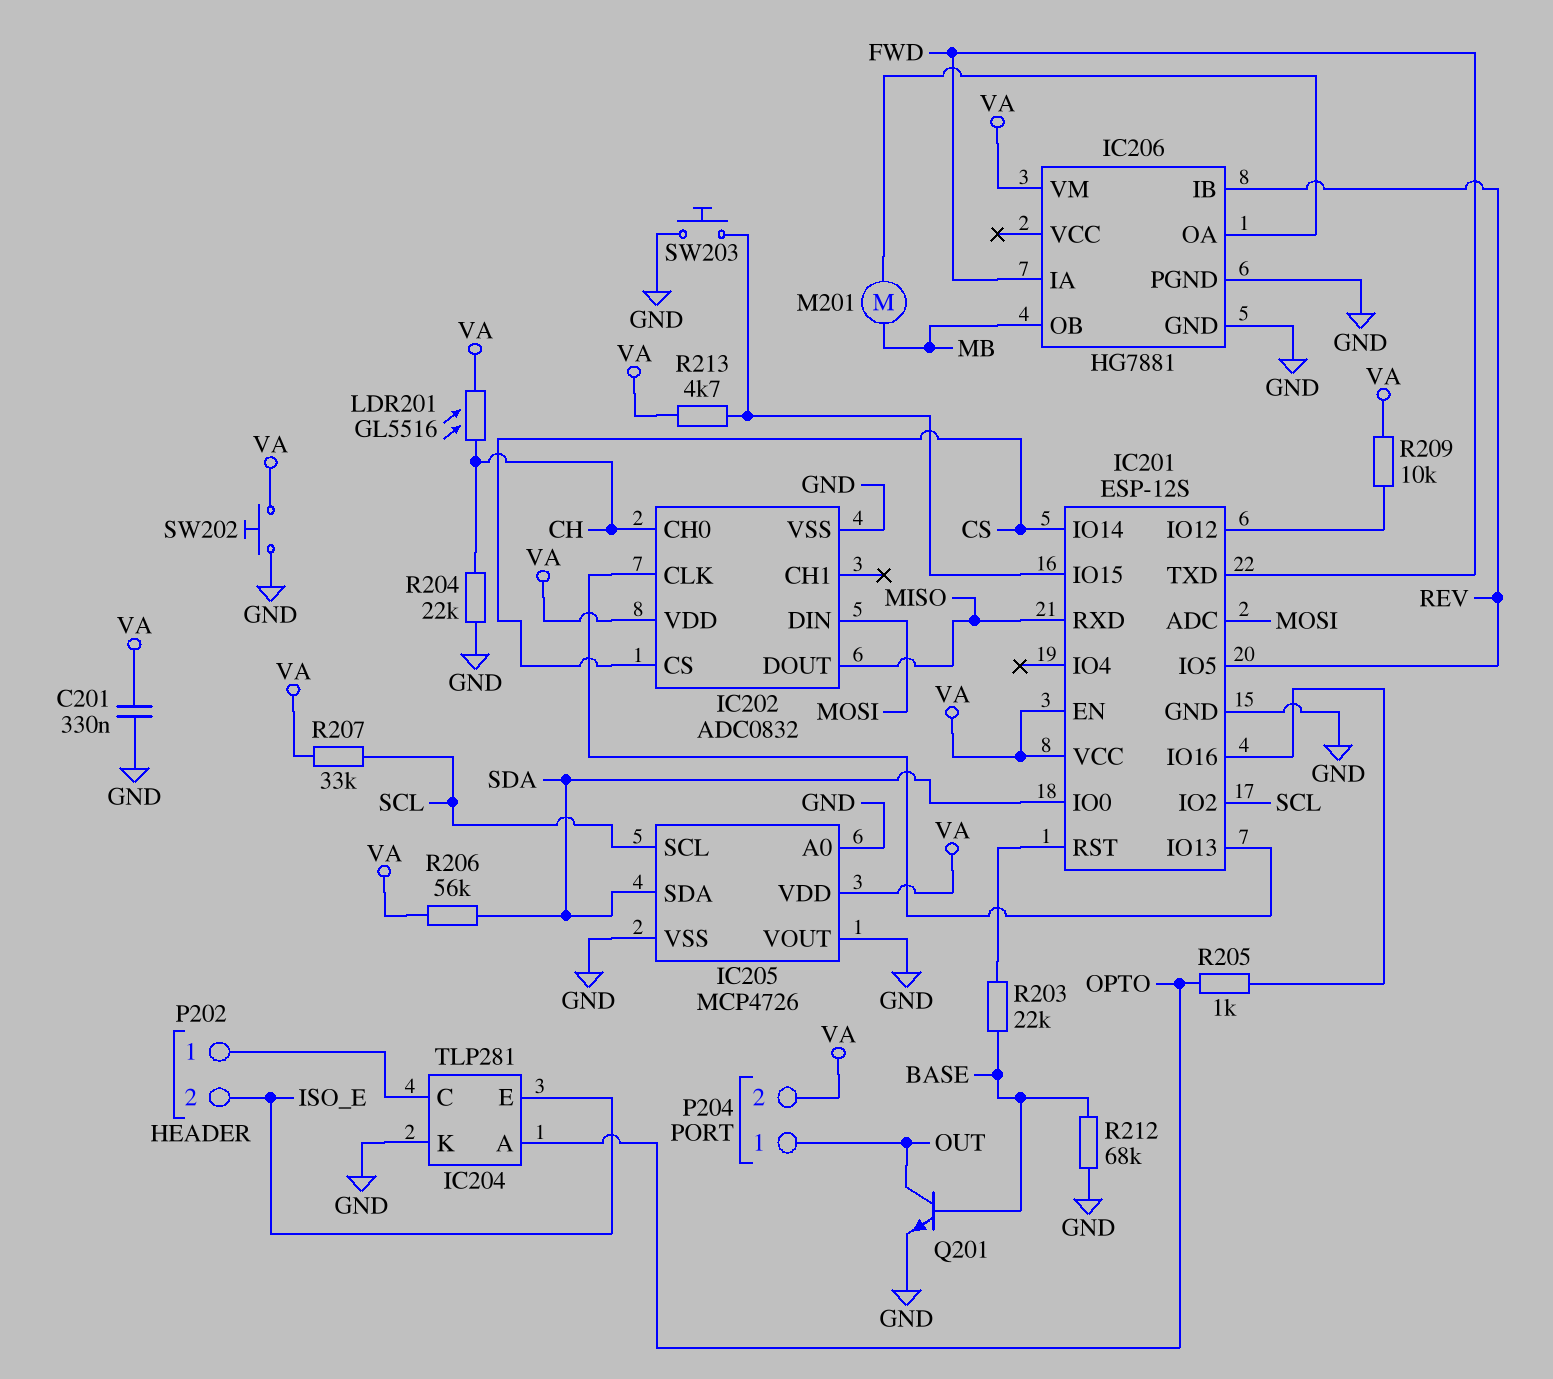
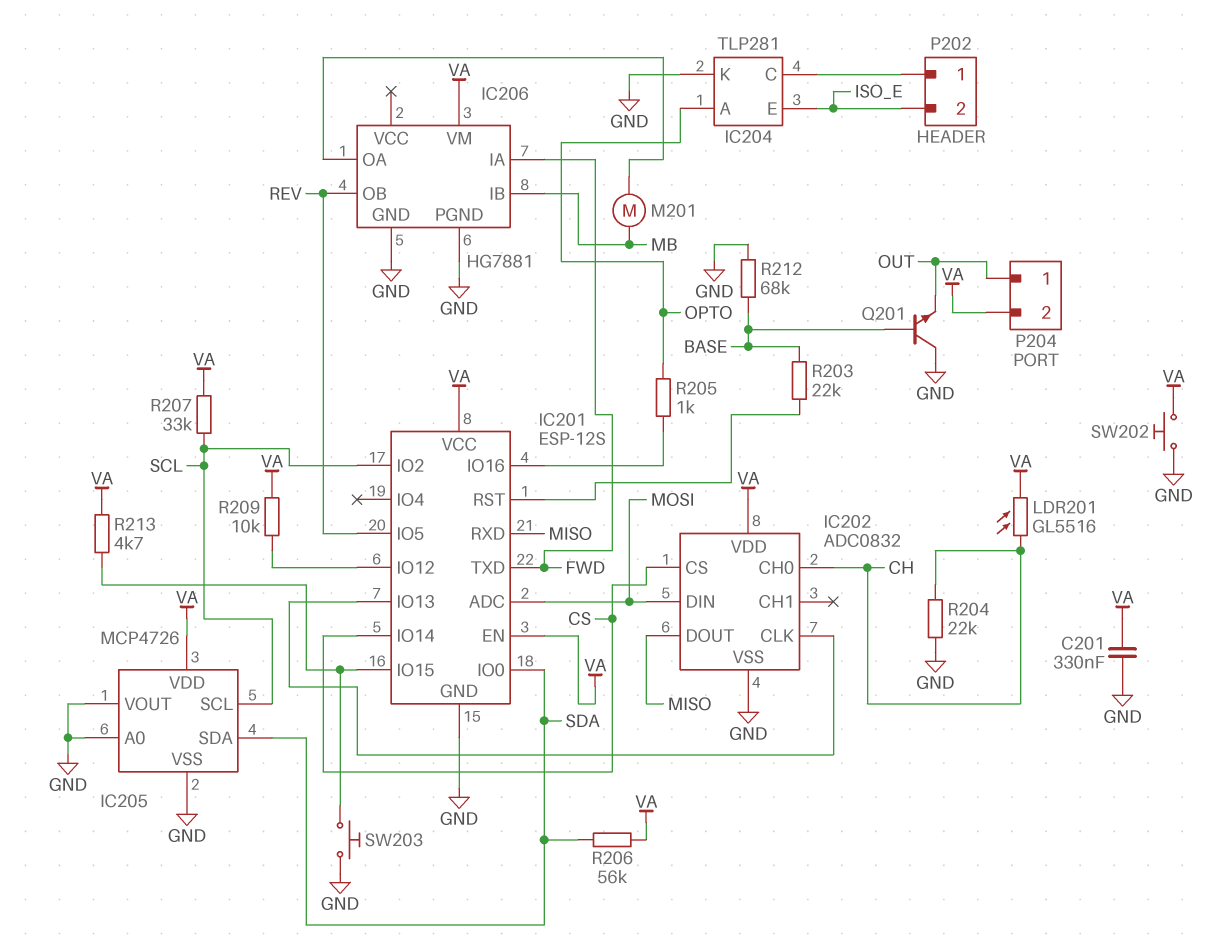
IC206 pin IB: REV -> MB
IC206 pin OB: MB -> REV
Q201: NPN (B BASE, C OUT, E GND) -> NPN (B BASE, C GND, E OUT)

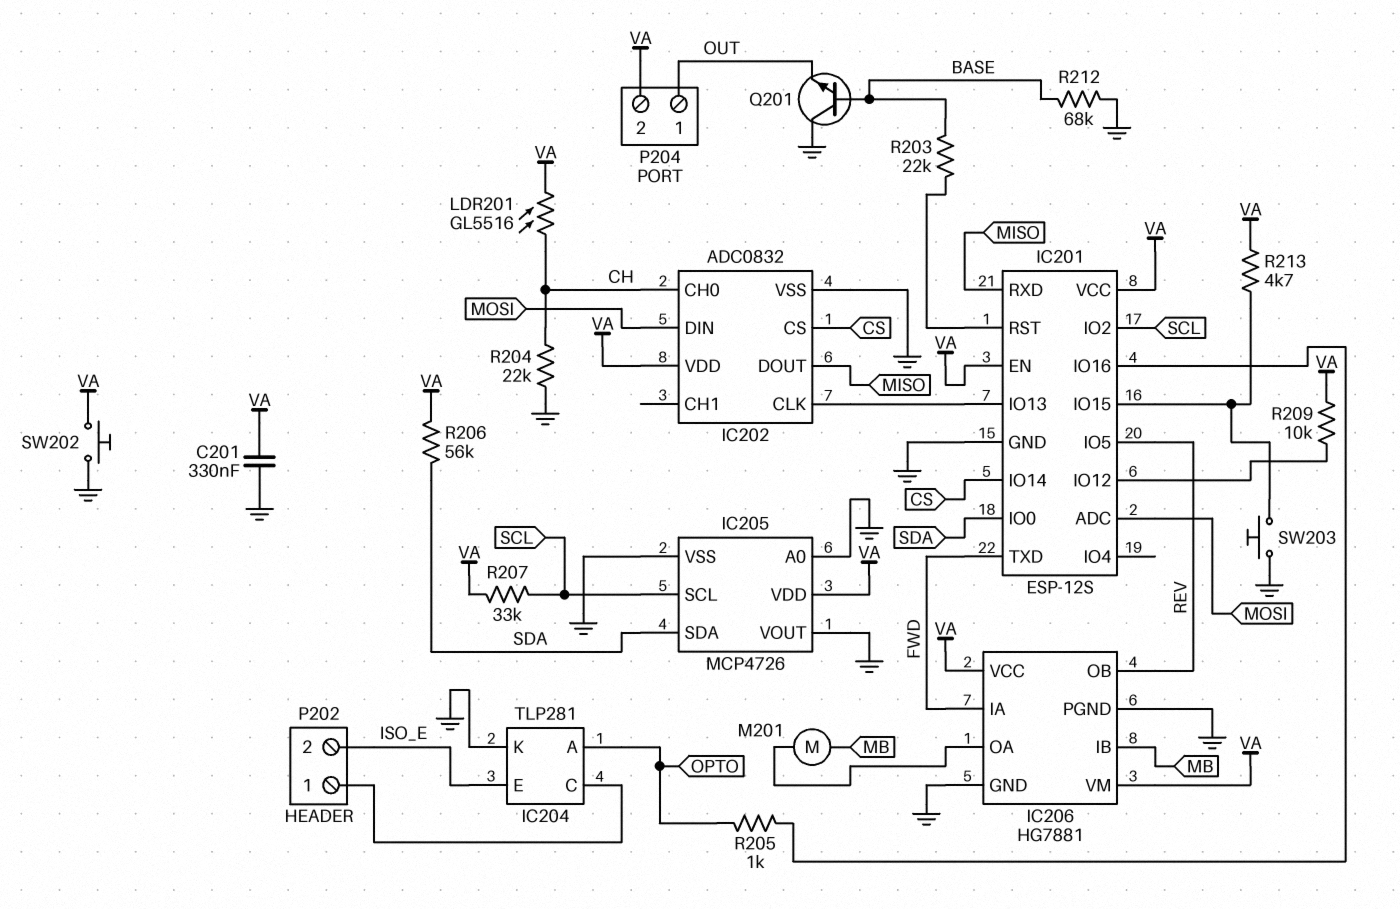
IC206 pin VCC: none -> VA

